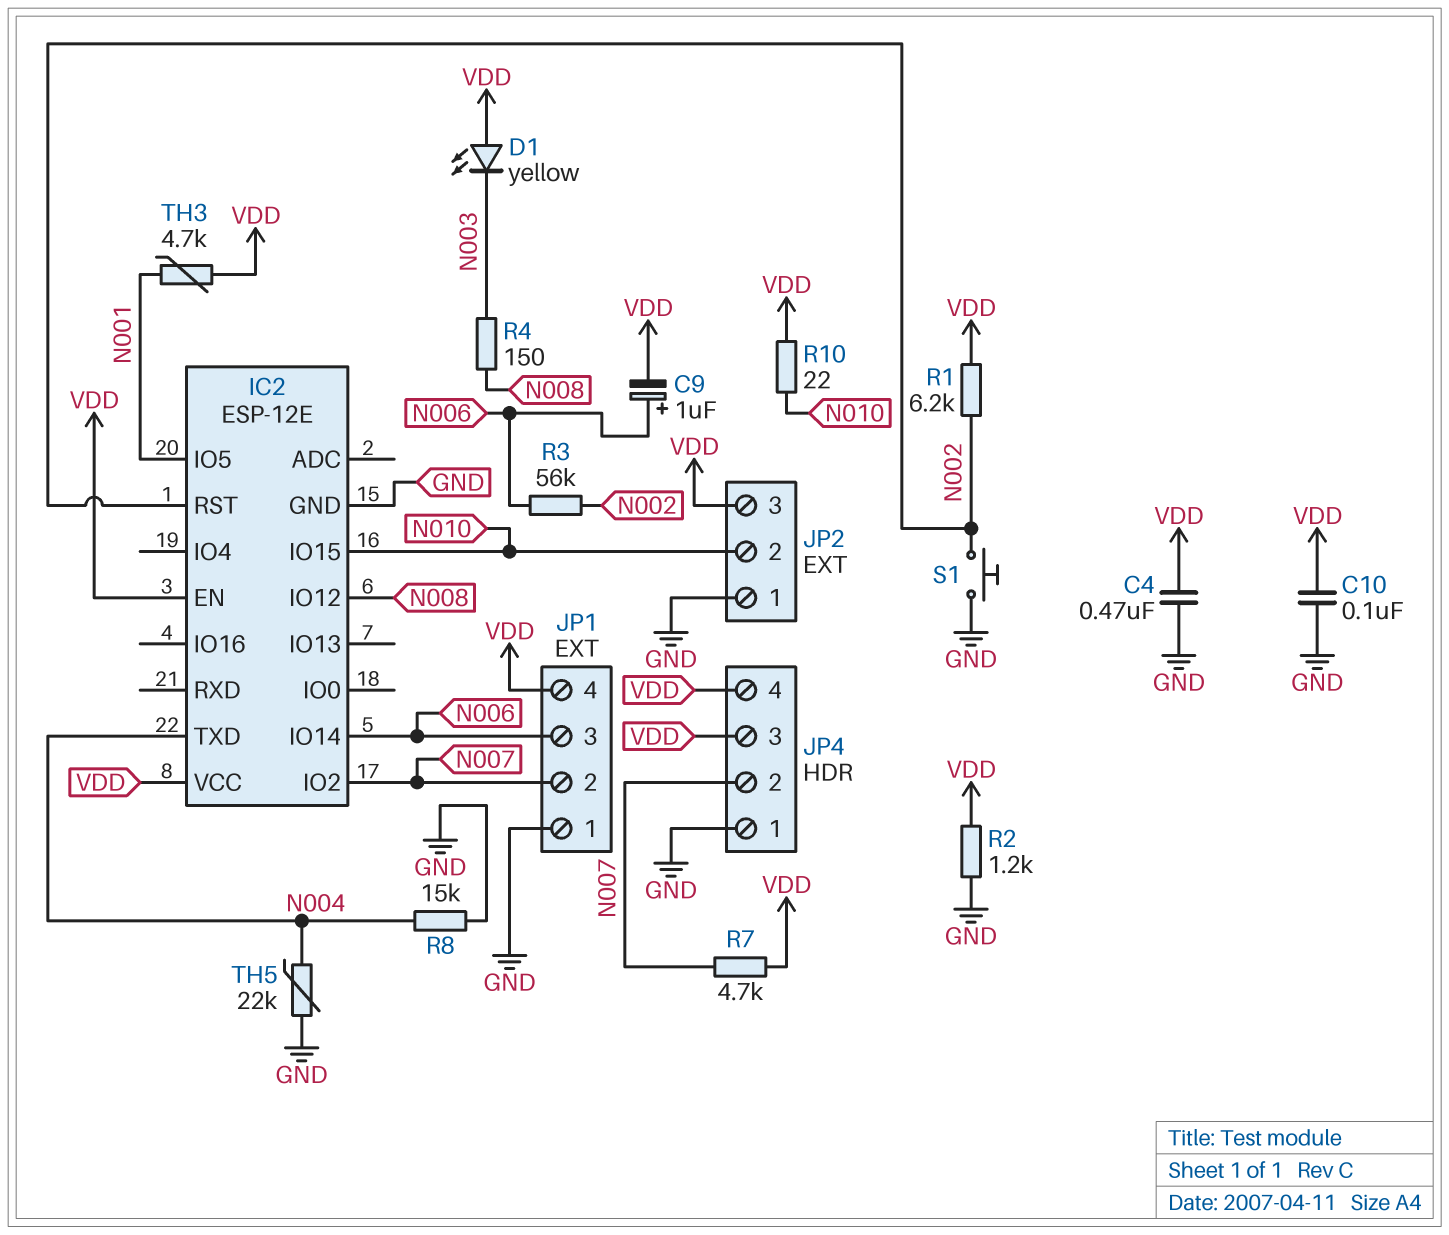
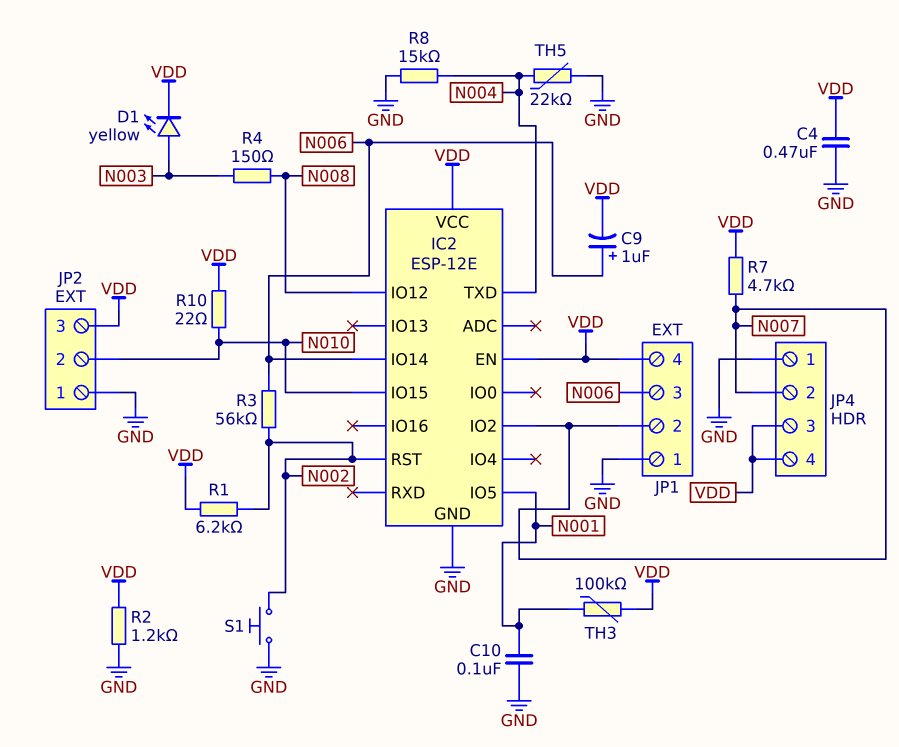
C10: 100nF (GND, VDD) -> 100nF (GND, N001)
D1: LED yellow (A VDD, K N003) -> LED yellow (A N003, K VDD)
TH3: 4.7k (N001, VDD) -> 100k (N001, VDD)

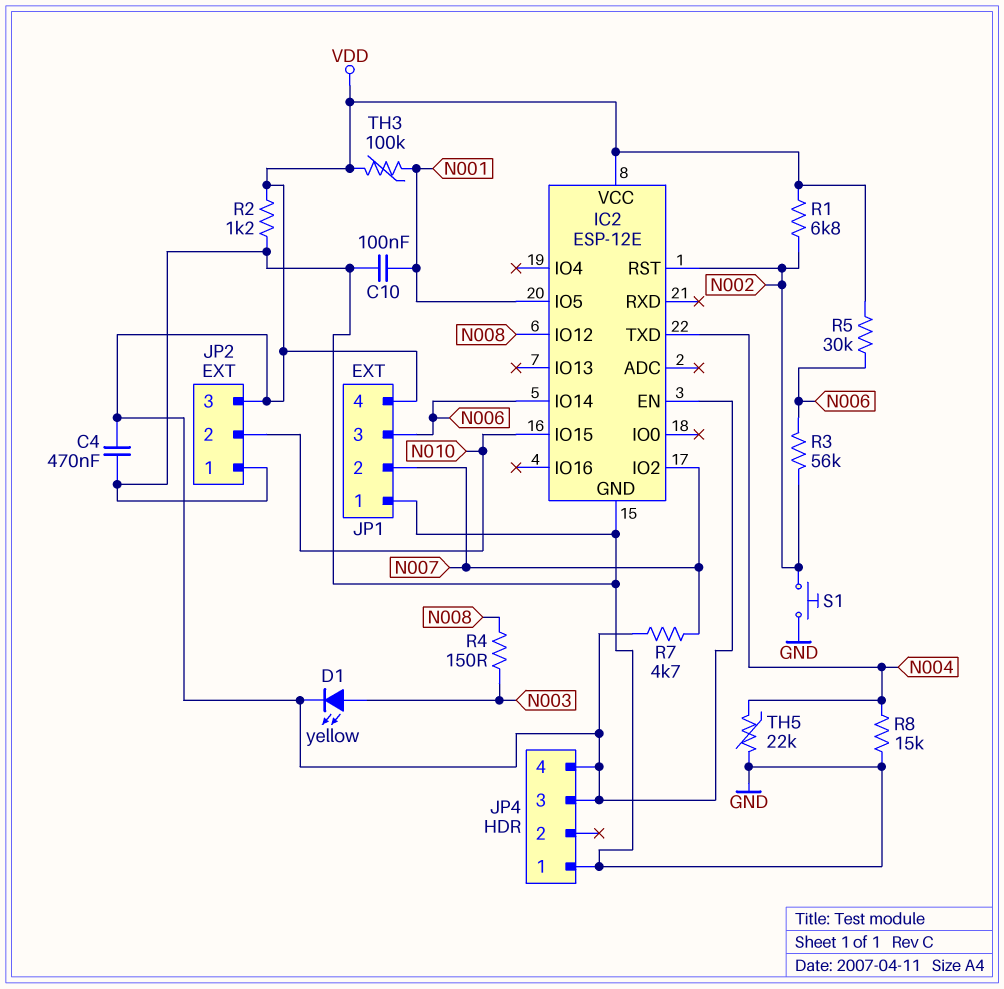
C9: 1uF (plus N006, minus VDD) -> none
JP4 pin 2: N007 -> none
R1: 6.2k (N002, VDD) -> 6.8k (N002, VDD)
R5: none -> 30k (N006, VDD)
R10: 22 (N010, VDD) -> none

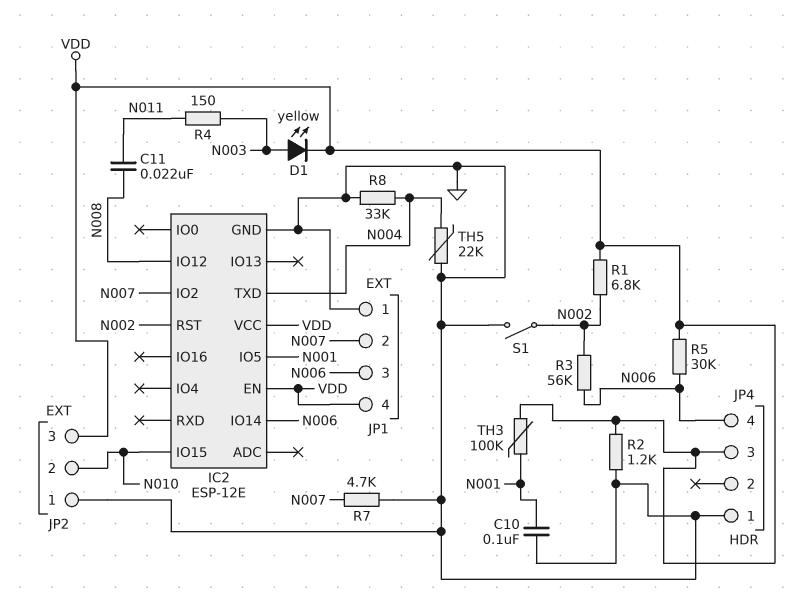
C4: 470nF (GND, VDD) -> none
C11: none -> 22nF (N008, N011)
JP4 pin 4: VDD -> N006
R4: 150 (N003, N008) -> 150 (N003, N011)
R7: 4.7k (N007, VDD) -> 4.7k (GND, N007)
R8: 15k (GND, N004) -> 33k (GND, N004)
S1: button (GND, N002) -> switch (GND, N002)

